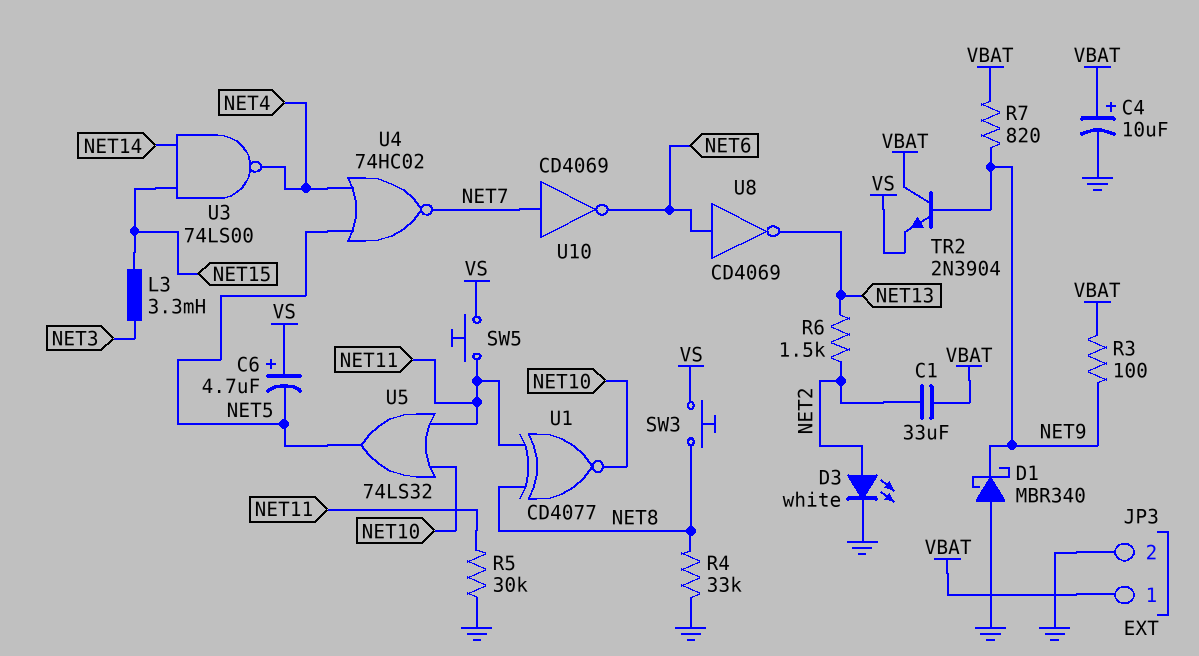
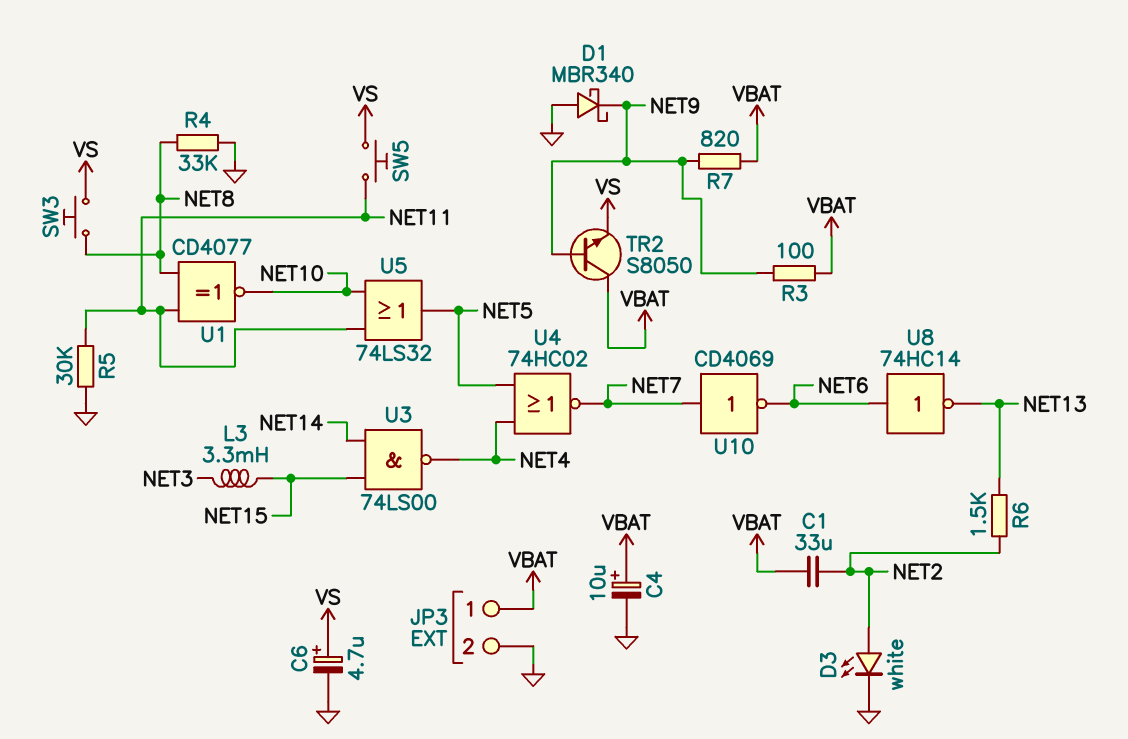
C6: 4.7uF (plus VS, minus NET5) -> 4.7uF (plus VS, minus GND)
TR2: NPN 2N3904 (B NET9, C VBAT, E VS) -> NPN S8050 (B NET9, C VBAT, E VS)
U8: NOT CD4069 (in NET6, out NET13) -> NOT 74HC14 (in NET6, out NET13)

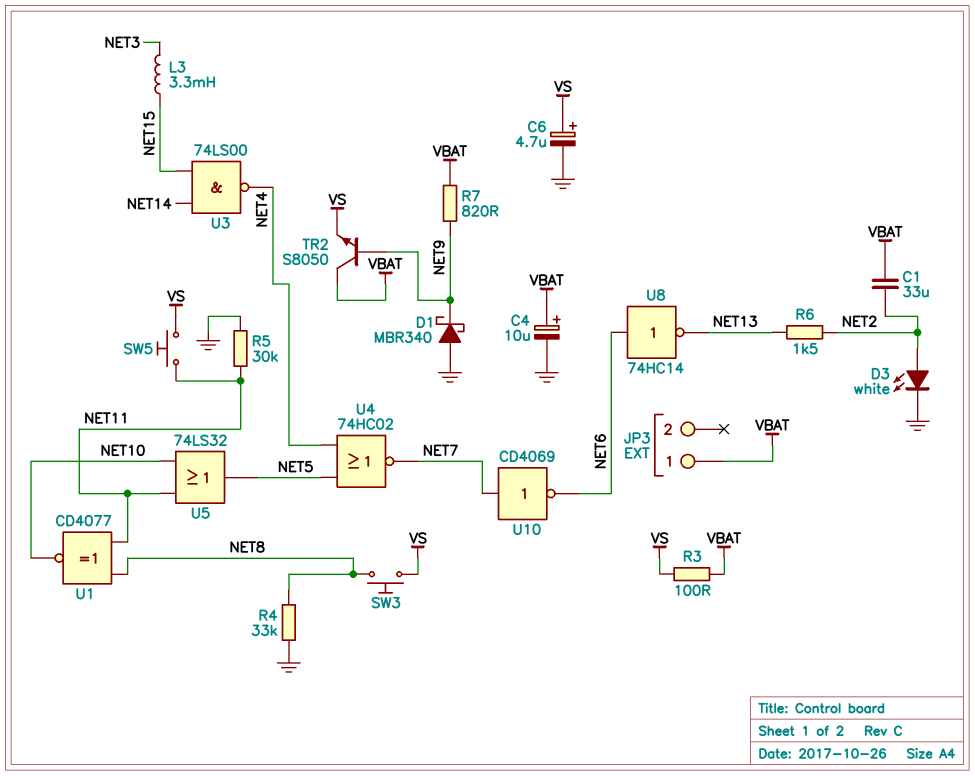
JP3 pin 2: GND -> none
R3: 100 (NET9, VBAT) -> 100 (VBAT, VS)

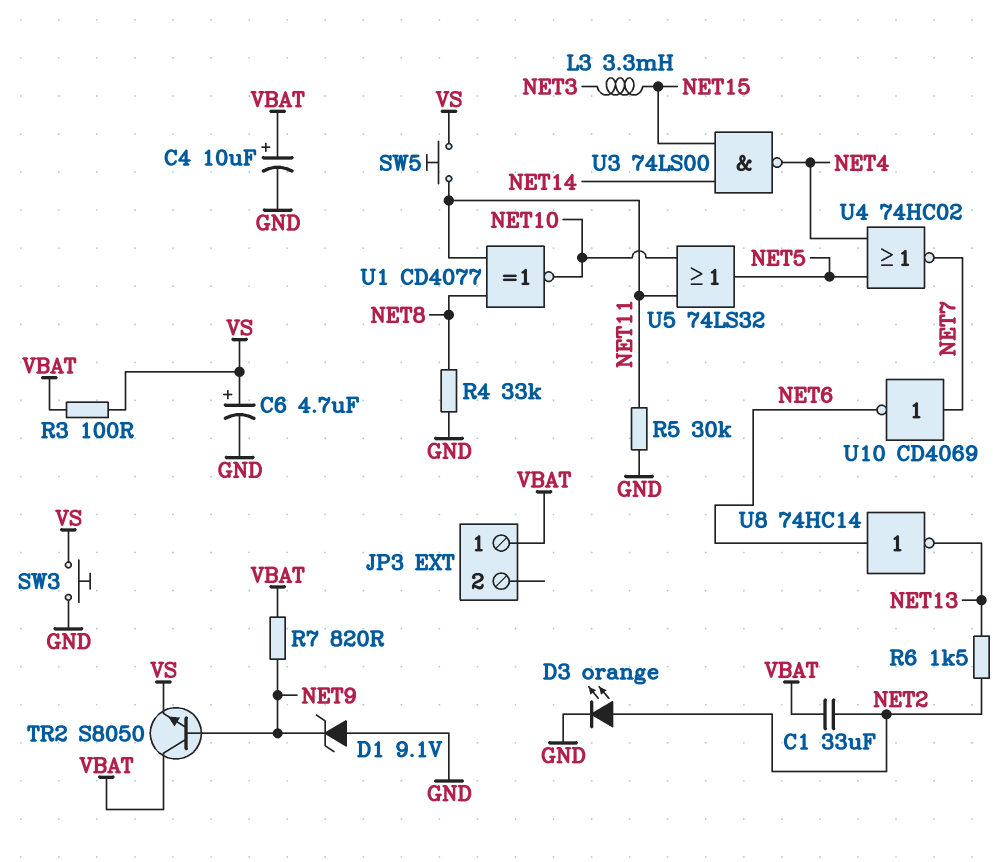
D1: schottky MBR340 (A GND, K NET9) -> zener 9.1V (A GND, K NET9)
D3: LED white (A NET2, K GND) -> LED orange (A NET2, K GND)
SW3: button (NET8, VS) -> button (GND, VS)

